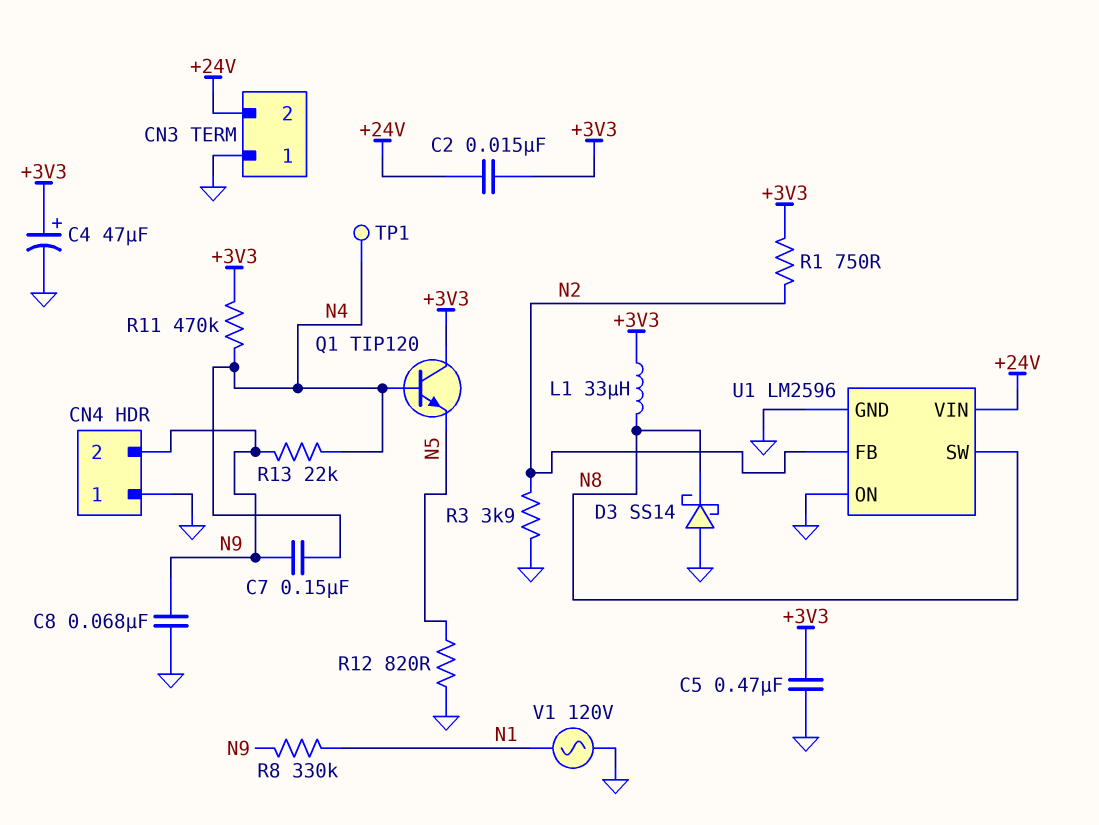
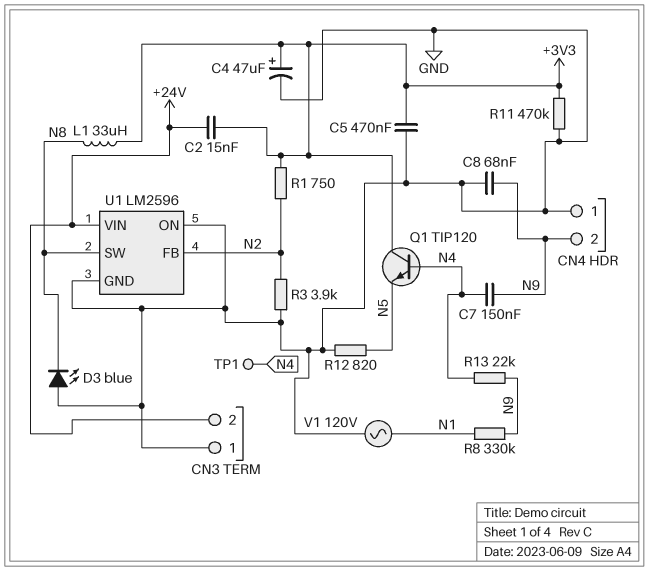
D3: schottky SS14 (A GND, K N8) -> LED blue (A GND, K N8)
R11: 470k (+3V3, N4) -> 470k (+3V3, GND)

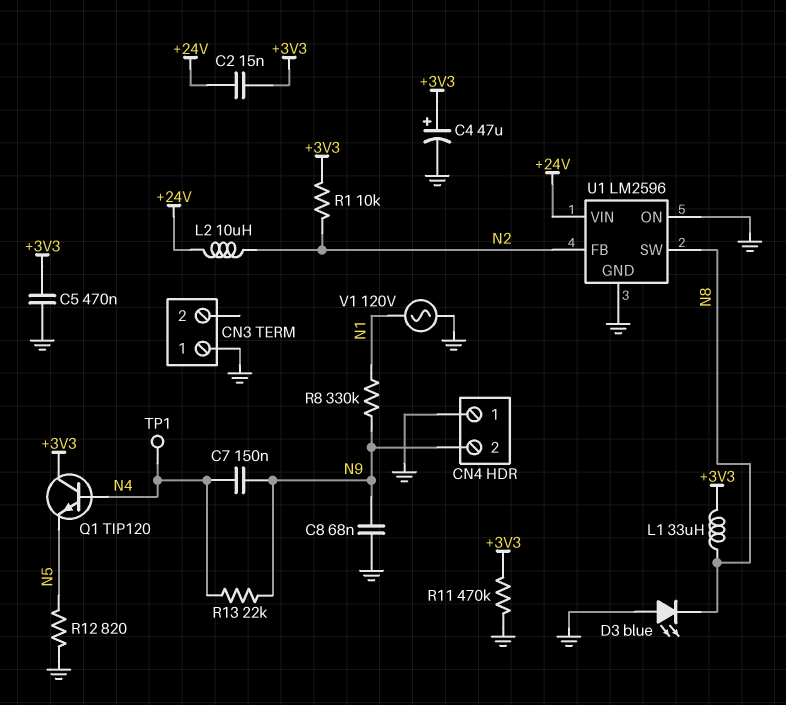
CN3 pin 2: +24V -> none
L2: none -> 10uH (+24V, N2)
R1: 750 (+3V3, N2) -> 10k (+3V3, N2)
R3: 3.9k (GND, N2) -> none

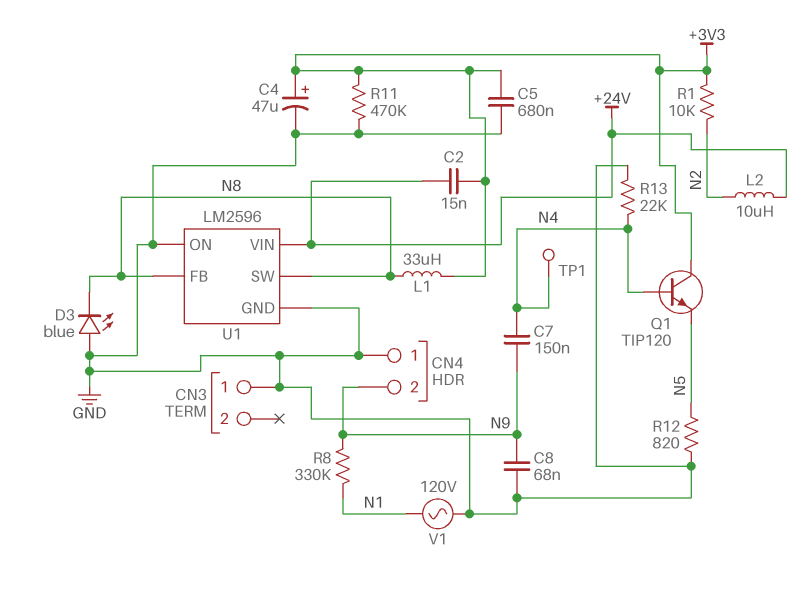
C5: 470nF (+3V3, GND) -> 680nF (+3V3, GND)
R13: 22k (N4, N9) -> 22k (GND, N4)
U1 pin FB: N2 -> N8

